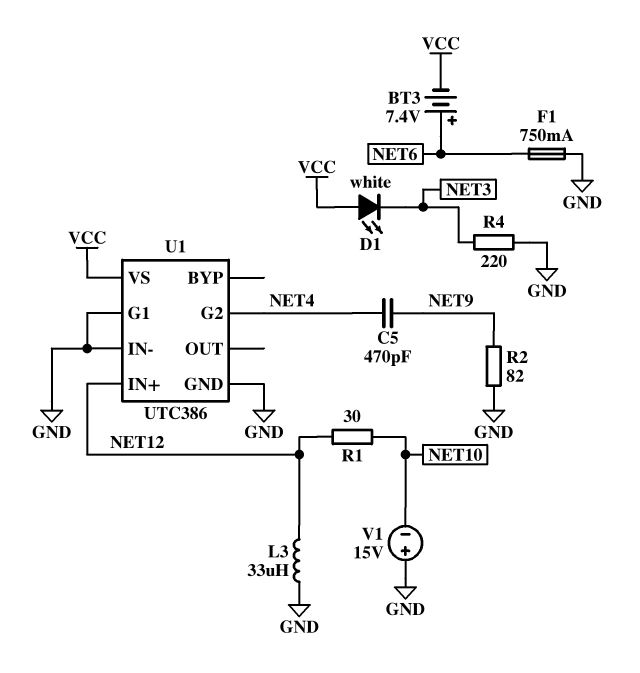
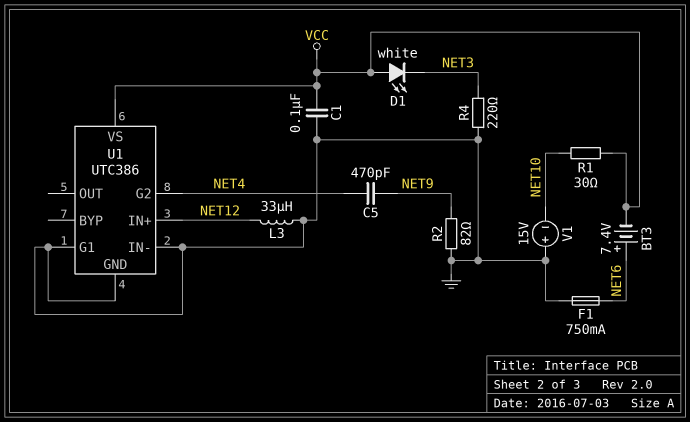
C1: none -> 100nF (GND, VCC)
R1: 30 (NET10, NET12) -> 30 (NET10, VCC)

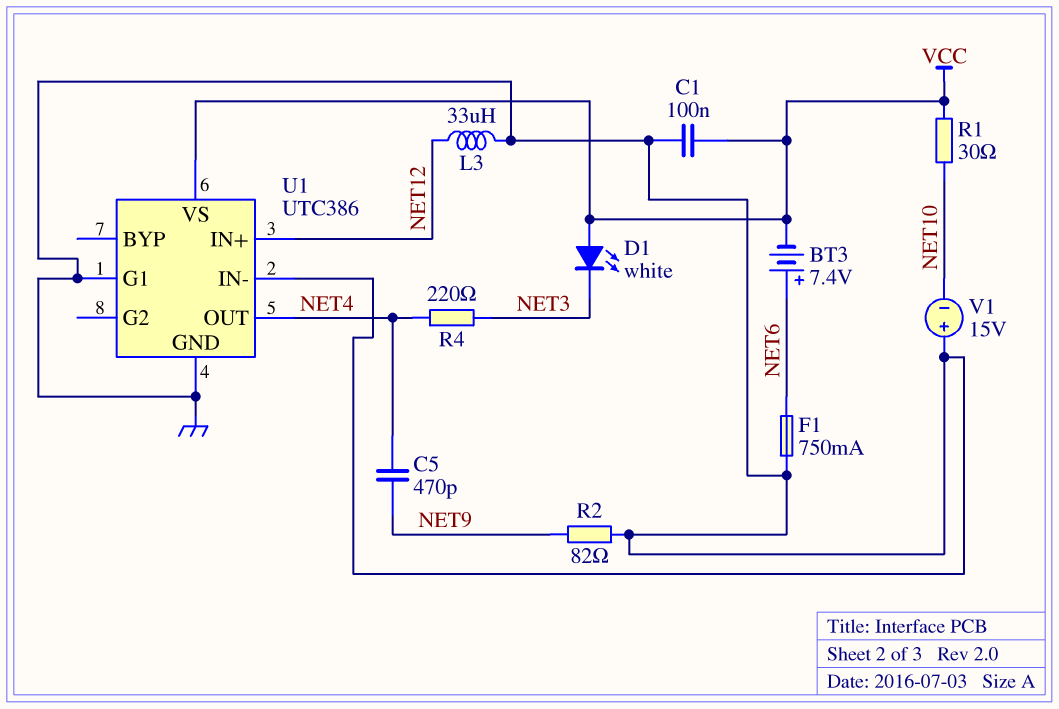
R4: 220 (GND, NET3) -> 220 (NET3, NET4)
U1 pin G2: NET4 -> none
U1 pin OUT: none -> NET4

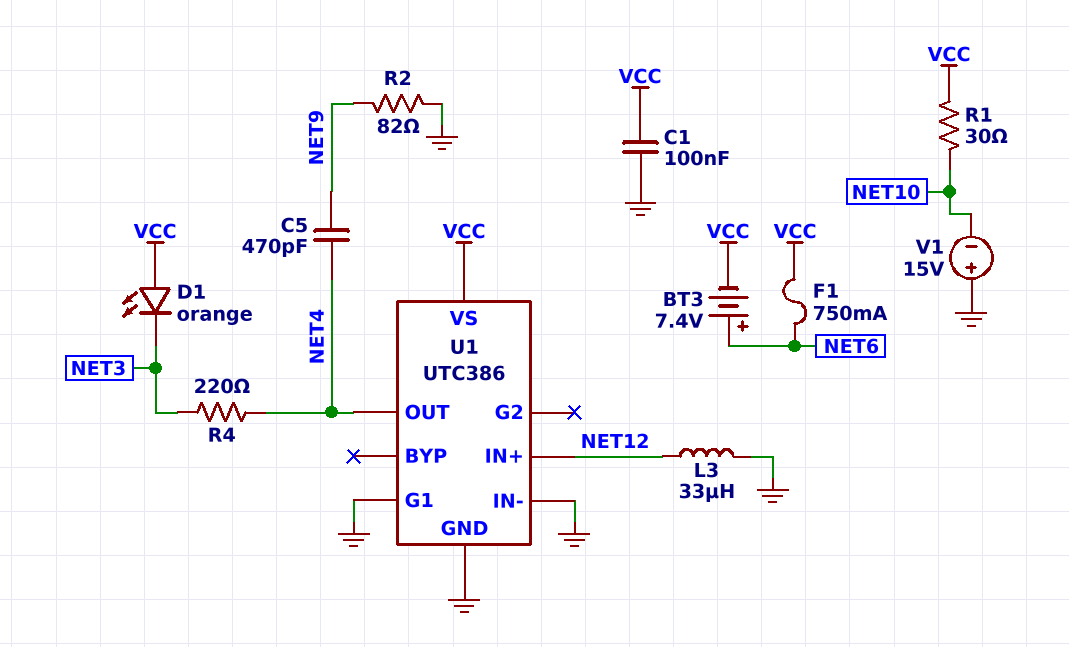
D1: LED white (A VCC, K NET3) -> LED orange (A VCC, K NET3)
F1: 750mA (GND, NET6) -> 750mA (NET6, VCC)

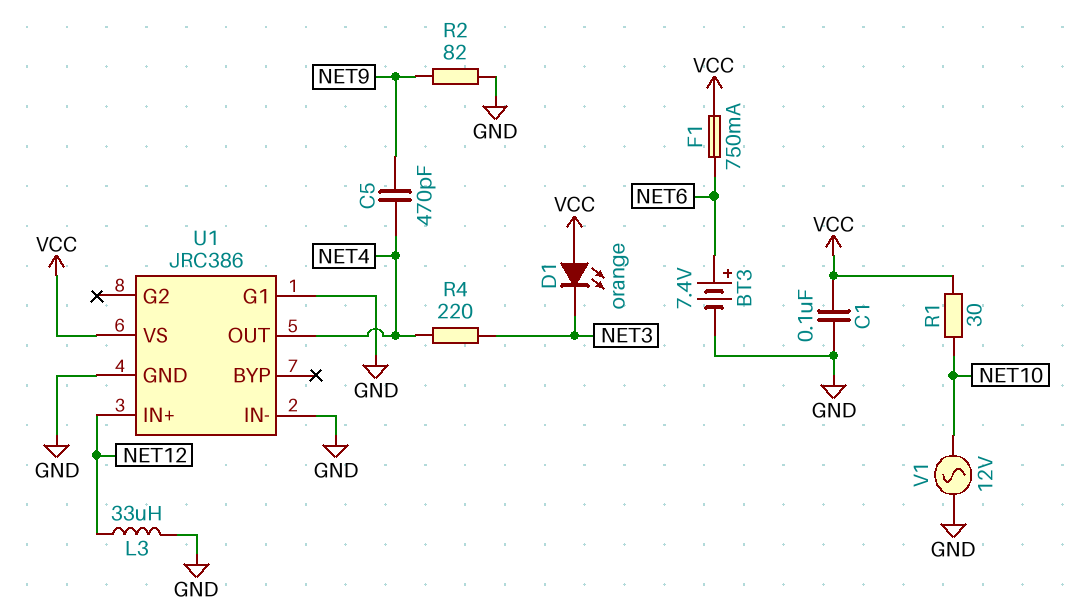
BT3: 7.4V (plus NET6, minus VCC) -> 7.4V (plus NET6, minus GND)
U1: UTC386 -> JRC386
V1: 15V (plus GND, minus NET10) -> AC 12V (GND, NET10)

